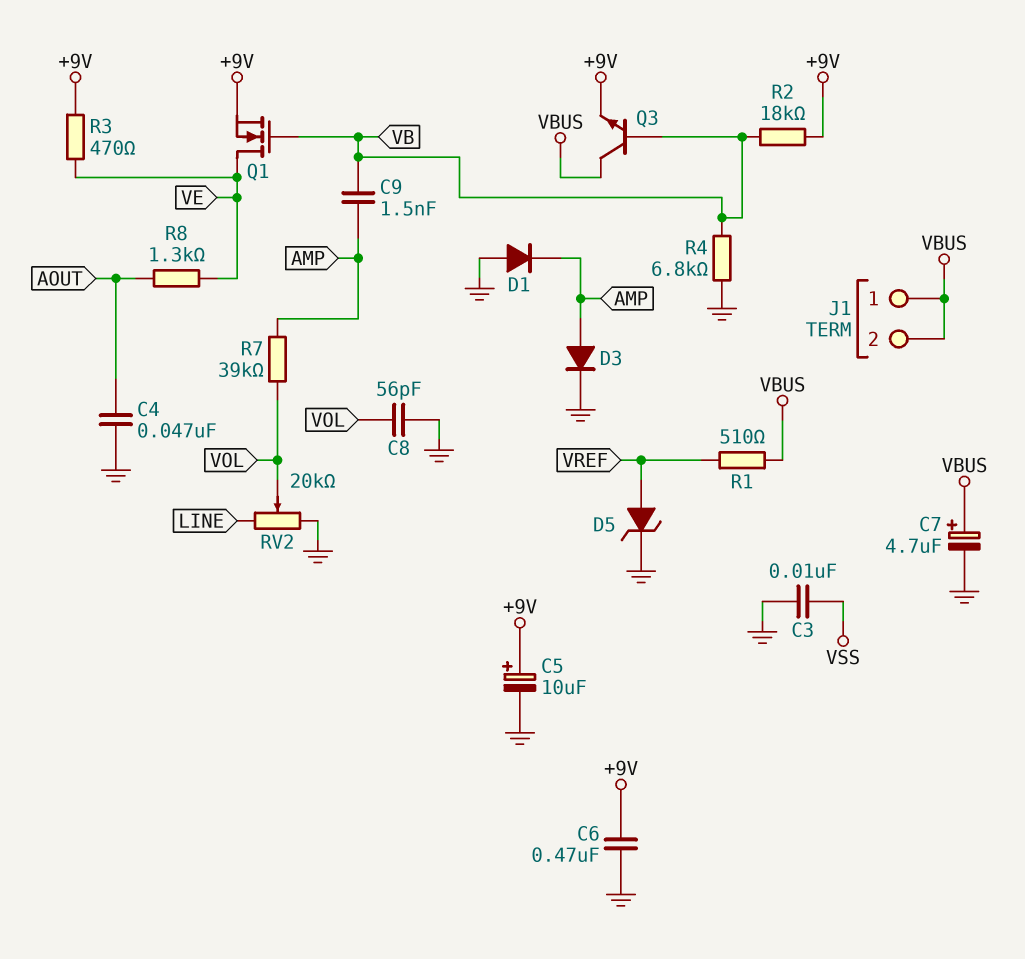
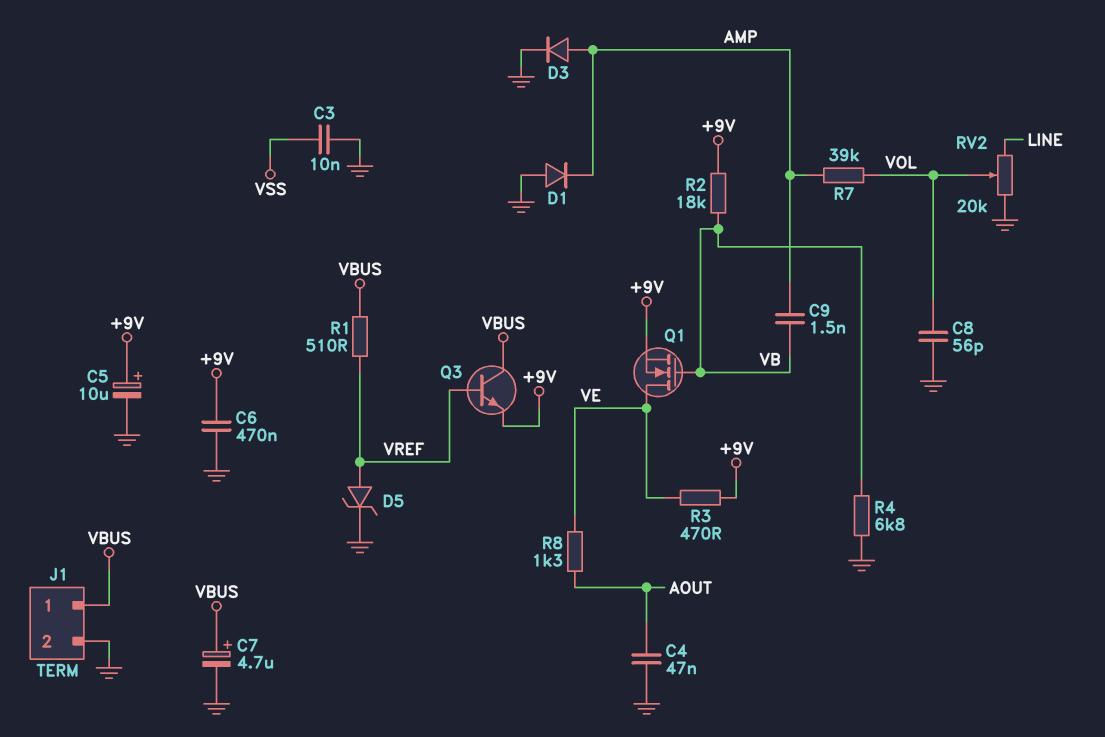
J1 pin 2: VBUS -> GND
Q3: NPN (B VB, C VBUS, E +9V) -> NPN (B VREF, C VBUS, E +9V)

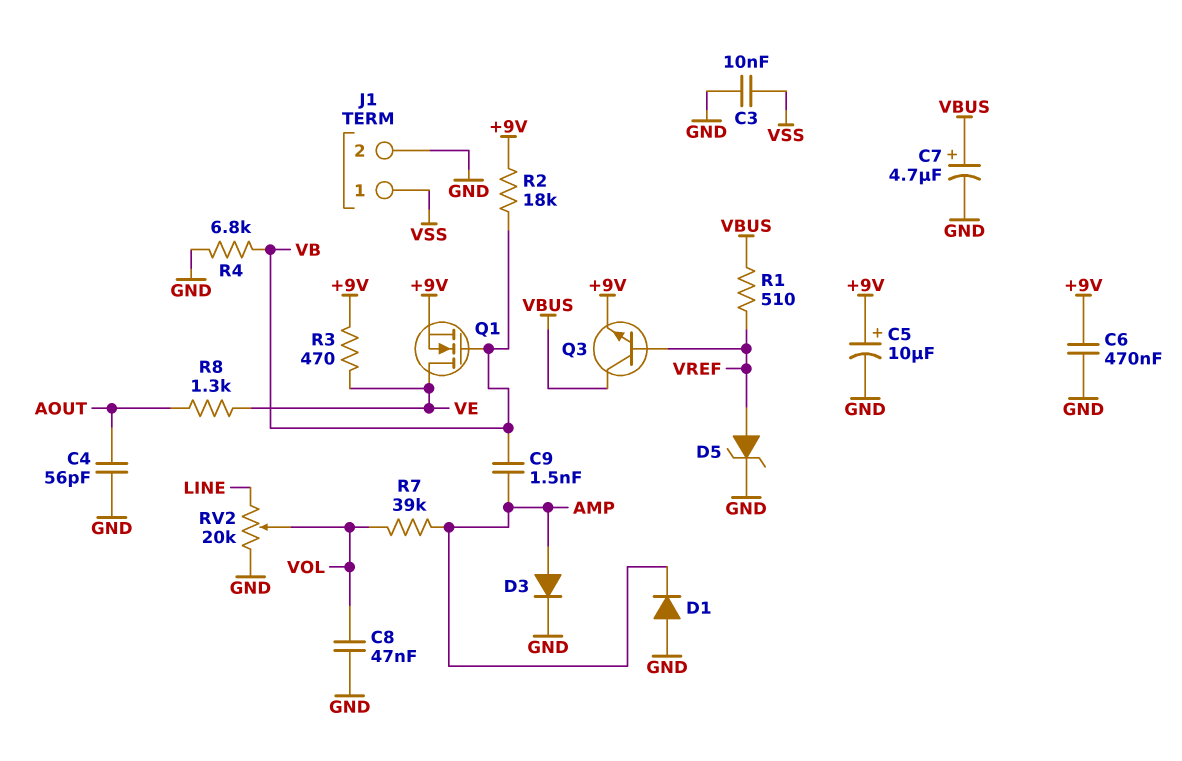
C4: 47nF (AOUT, GND) -> 56pF (AOUT, GND)
C8: 56pF (GND, VOL) -> 47nF (GND, VOL)
J1 pin 1: VBUS -> VSS

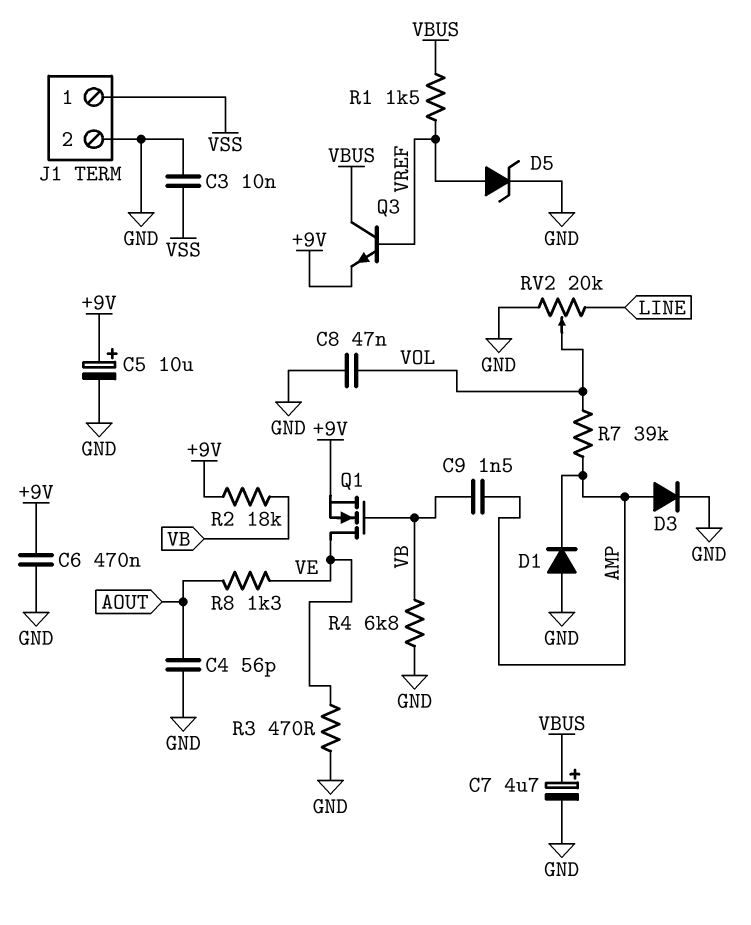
R1: 510 (VBUS, VREF) -> 1.5k (VBUS, VREF)
R3: 470 (+9V, VE) -> 470 (GND, VE)

